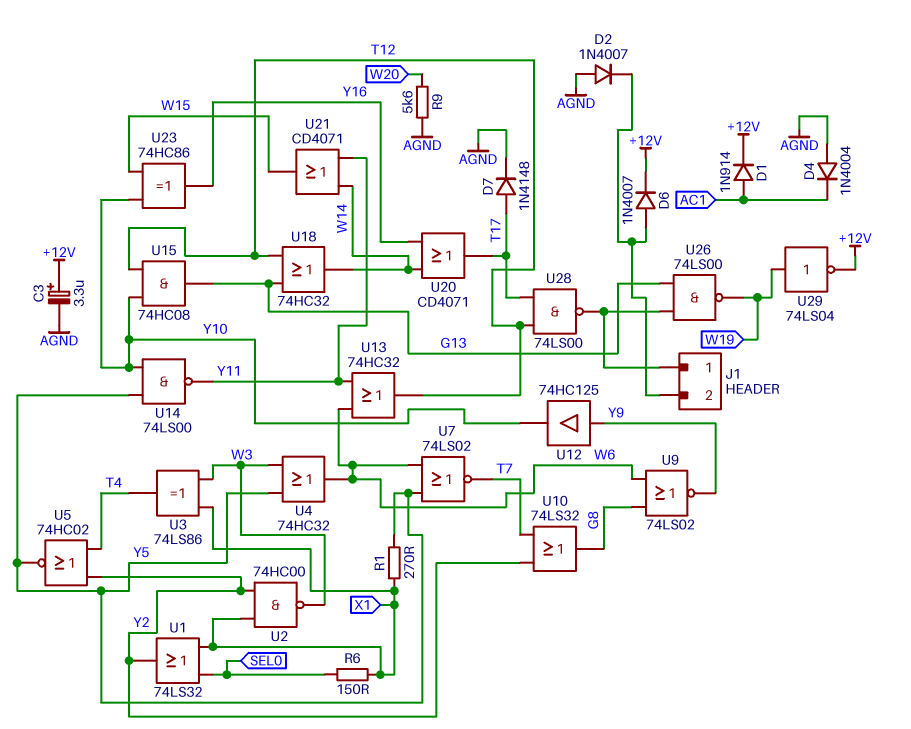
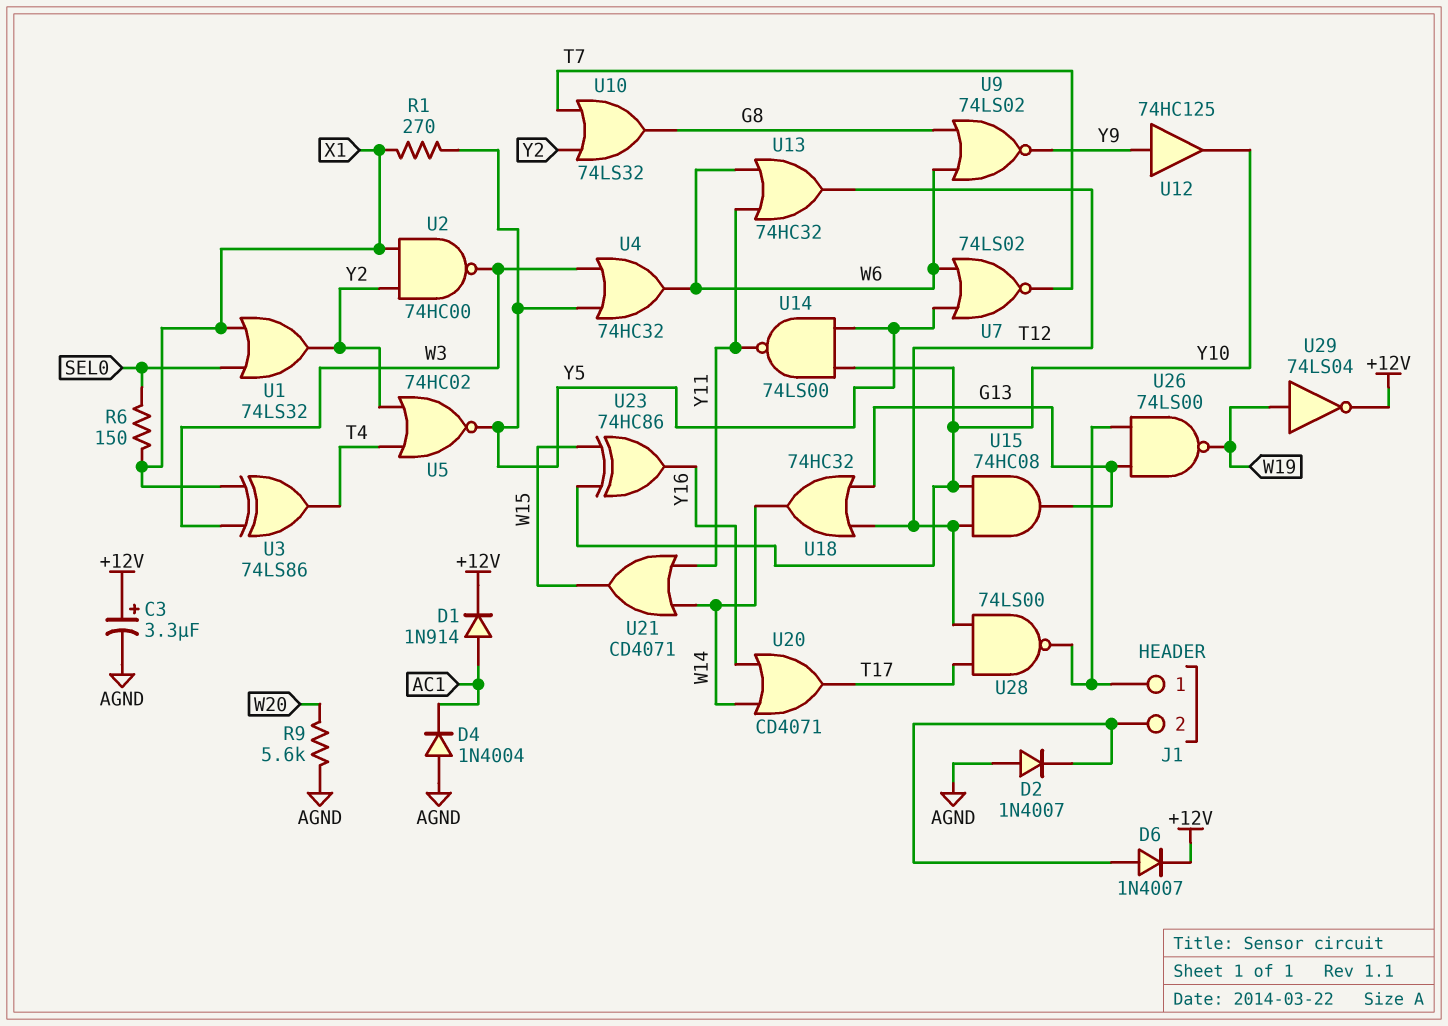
D7: diode 1N4148 (A T17, K AGND) -> none

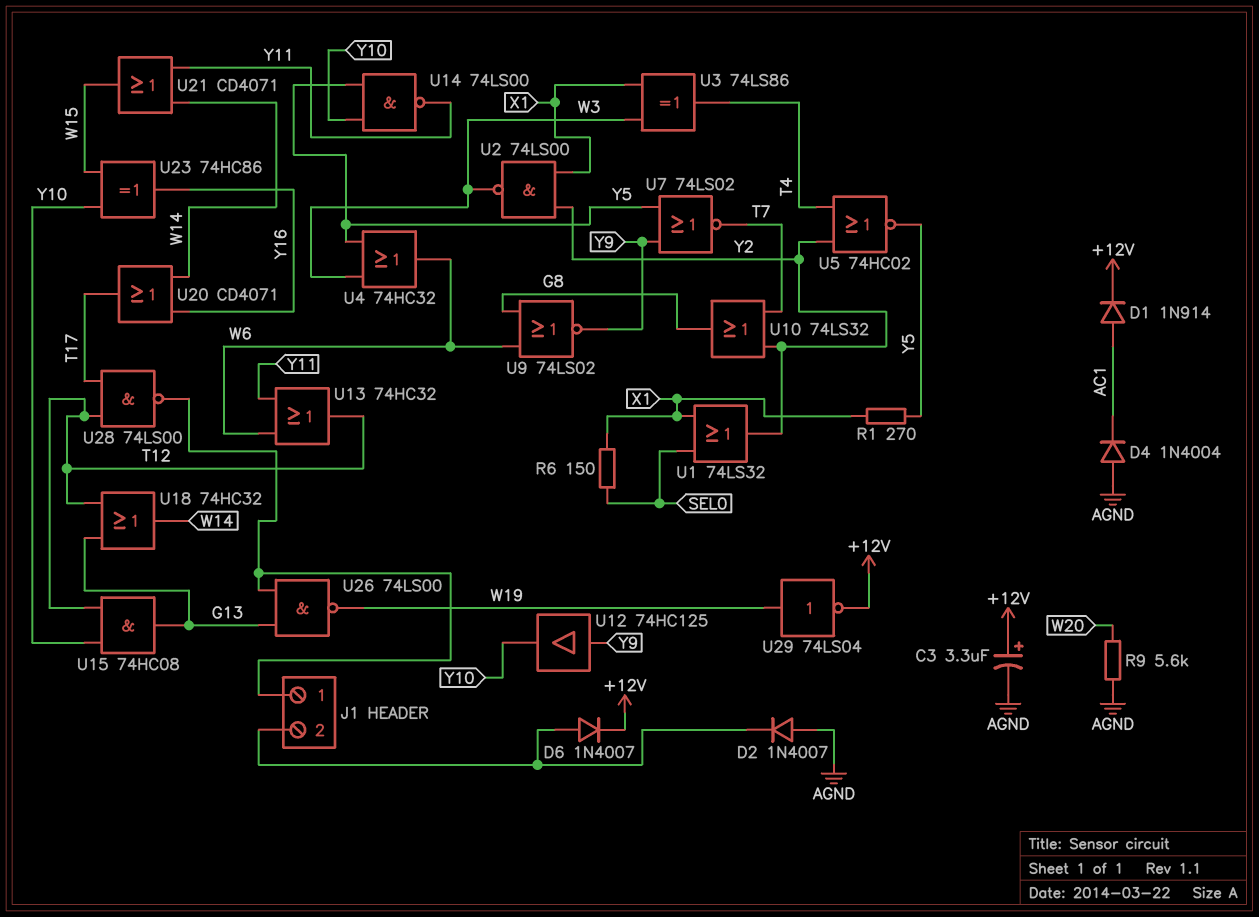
U2: NAND 74HC00 (in X1, in Y2, out W3) -> NAND 74LS00 (in X1, in Y2, out W3)
U7: NOR 74LS02 (in W6, in Y5, out T7) -> NOR 74LS02 (in Y5, in Y9, out T7)

